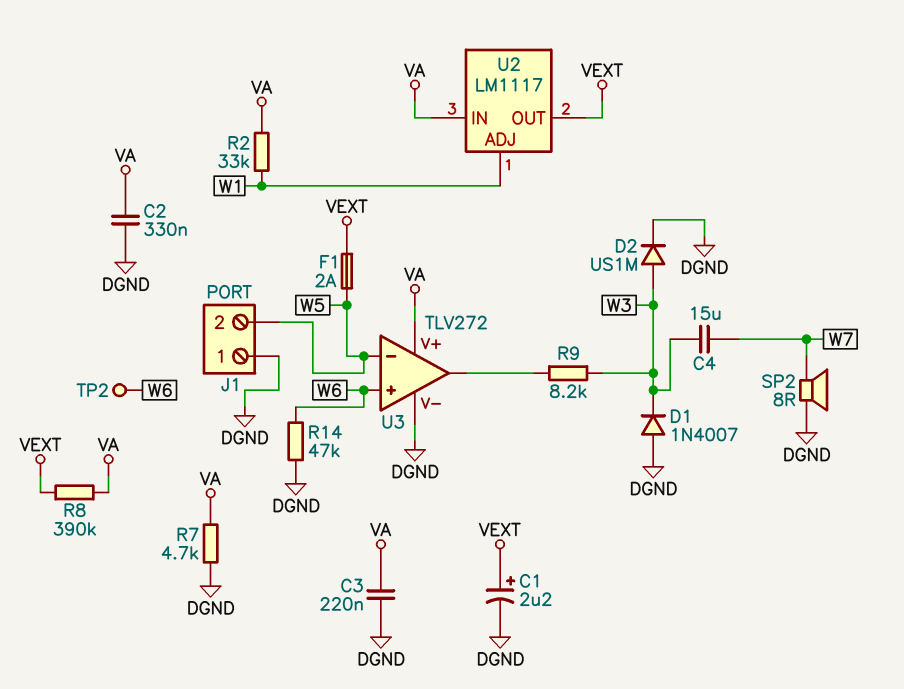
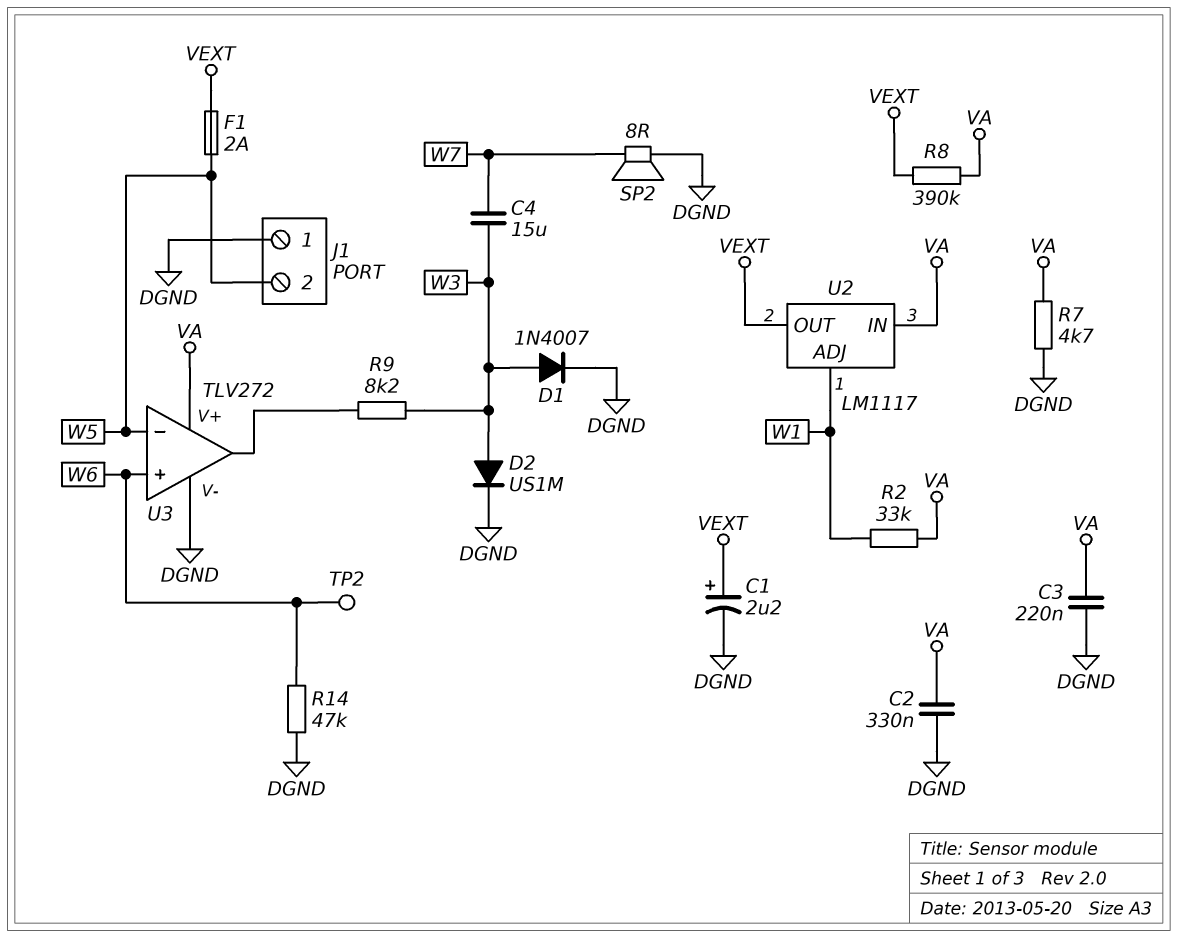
D1: diode 1N4007 (A DGND, K W3) -> diode 1N4007 (A W3, K DGND)

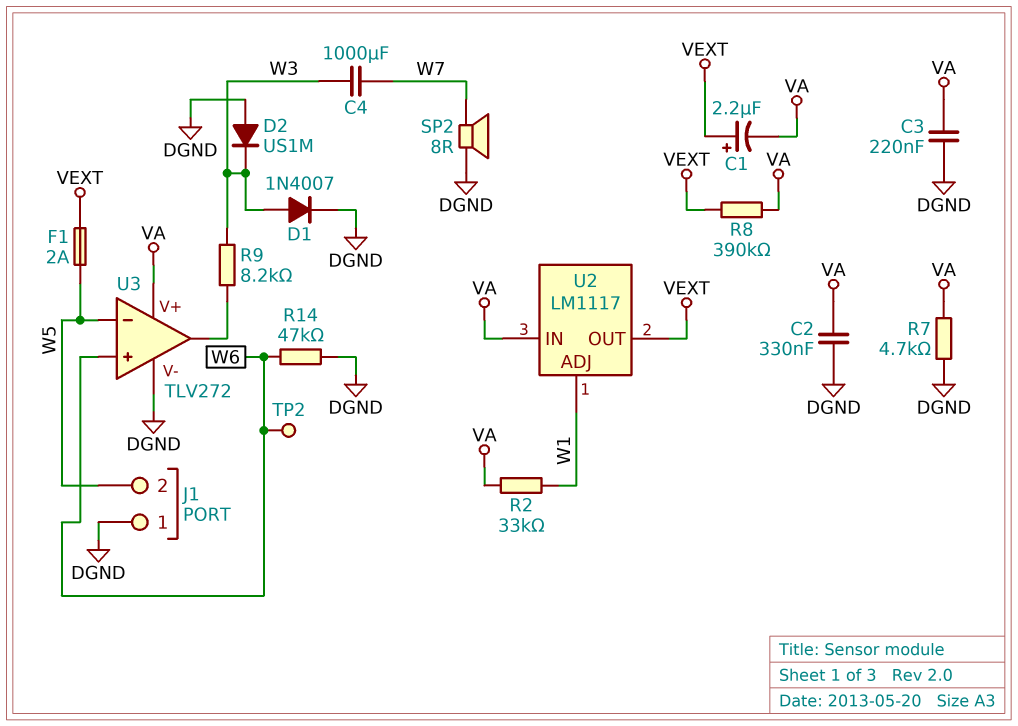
C1: 2.2uF (plus VEXT, minus DGND) -> 2.2uF (plus VEXT, minus VA)
C4: 15uF (W3, W7) -> 1000uF (W3, W7)
D2: diode US1M (A W3, K DGND) -> diode US1M (A DGND, K W3)

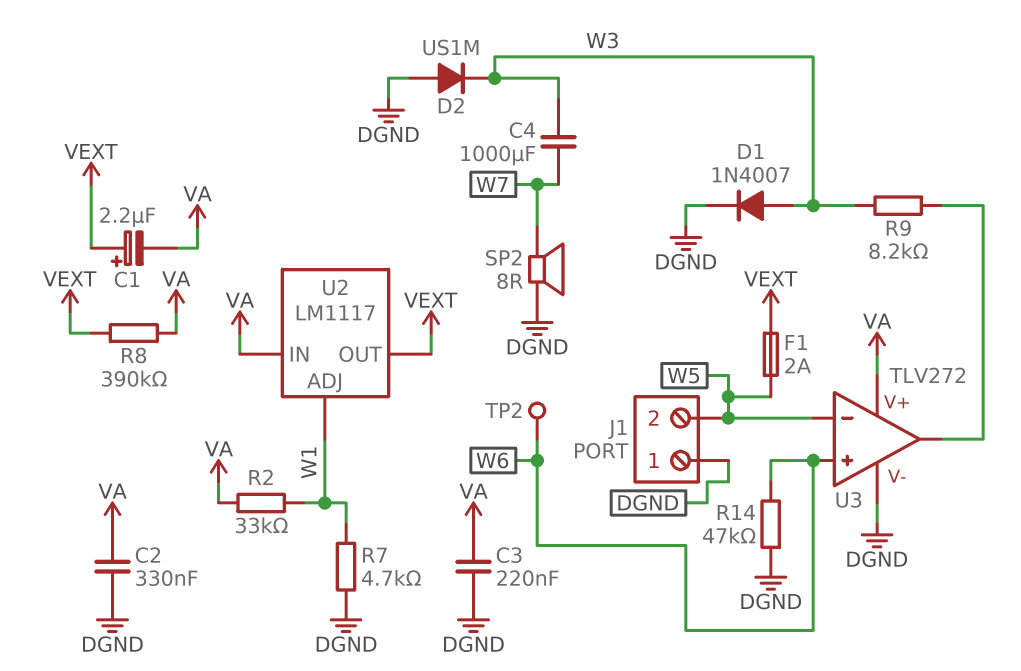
R7: 4.7k (DGND, VA) -> 4.7k (DGND, W1)

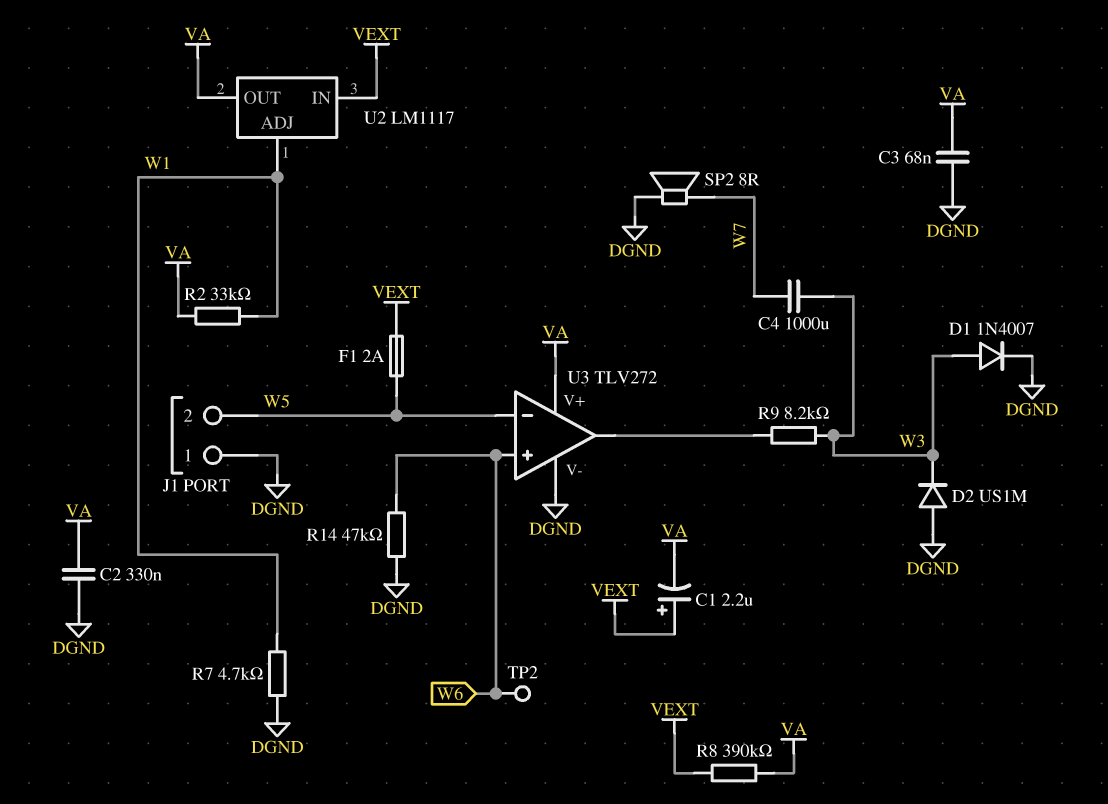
C3: 220nF (DGND, VA) -> 68nF (DGND, VA)
U2 pin IN: VA -> VEXT
U2 pin OUT: VEXT -> VA

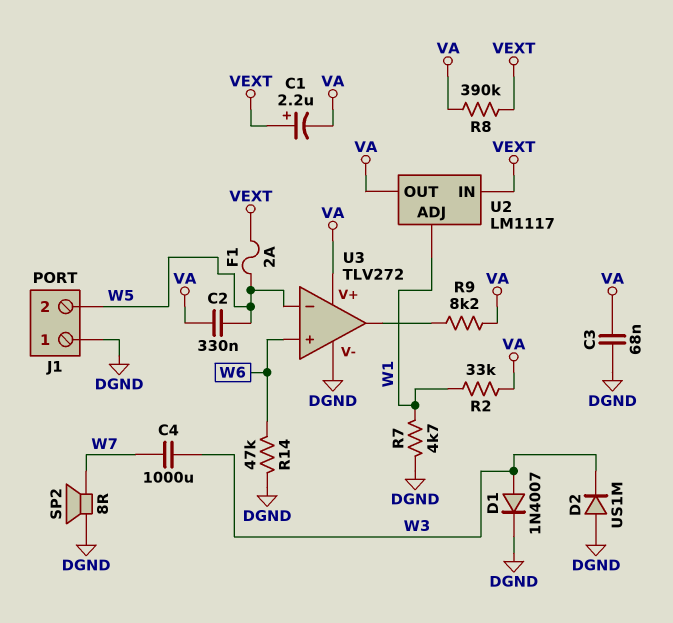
C2: 330nF (DGND, VA) -> 330nF (VA, W5)
R9: 8.2k (U3/out, W3) -> 8.2k (U3/out, VA)
TP2: test point (W6) -> none

